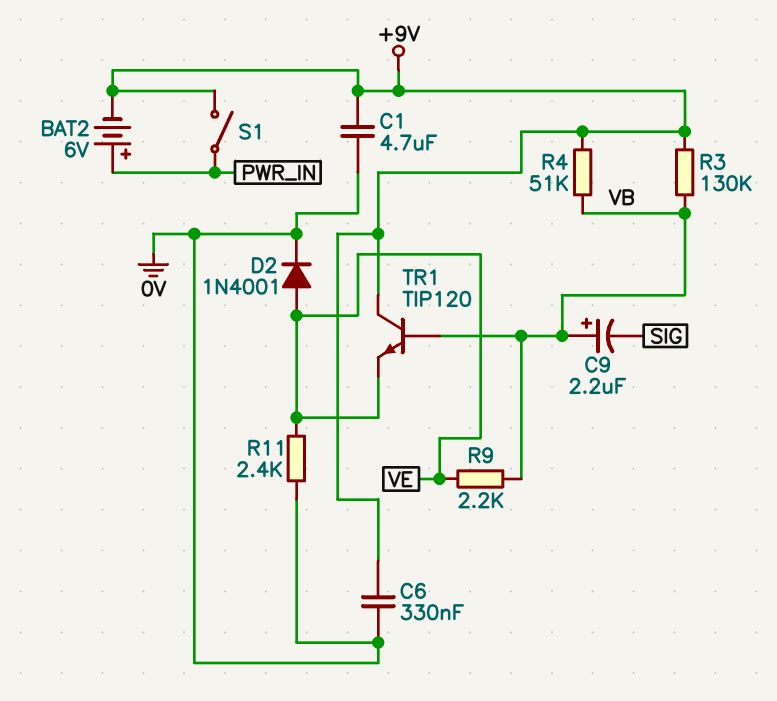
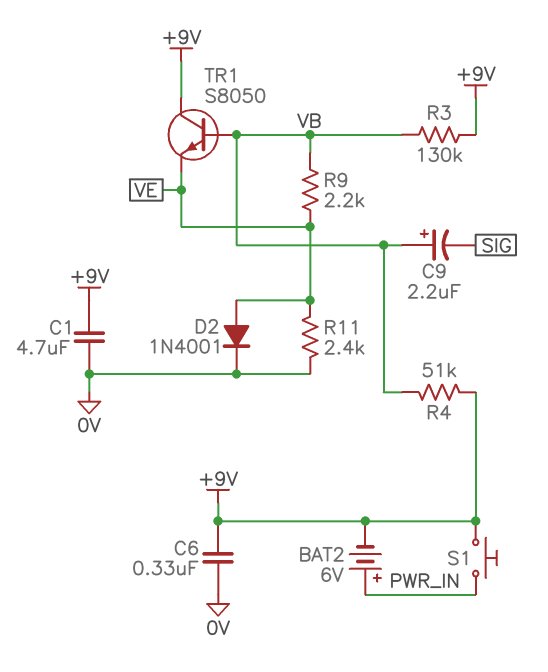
S1: switch (+9V, PWR_IN) -> button (+9V, PWR_IN)
TR1: NPN TIP120 (B VB, C +9V, E VE) -> NPN S8050 (B VB, C +9V, E VE)

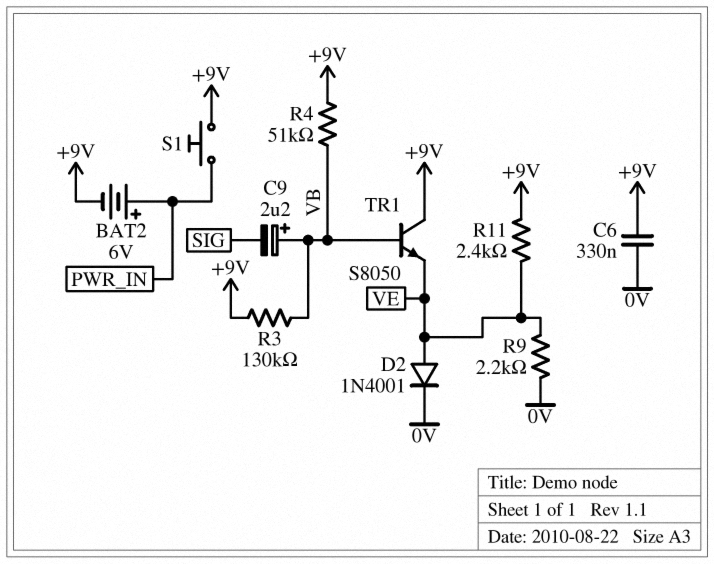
C1: 4.7uF (+9V, 0V) -> none
R9: 2.2k (VB, VE) -> 2.2k (0V, VE)
R11: 2.4k (0V, VE) -> 2.4k (+9V, VE)

